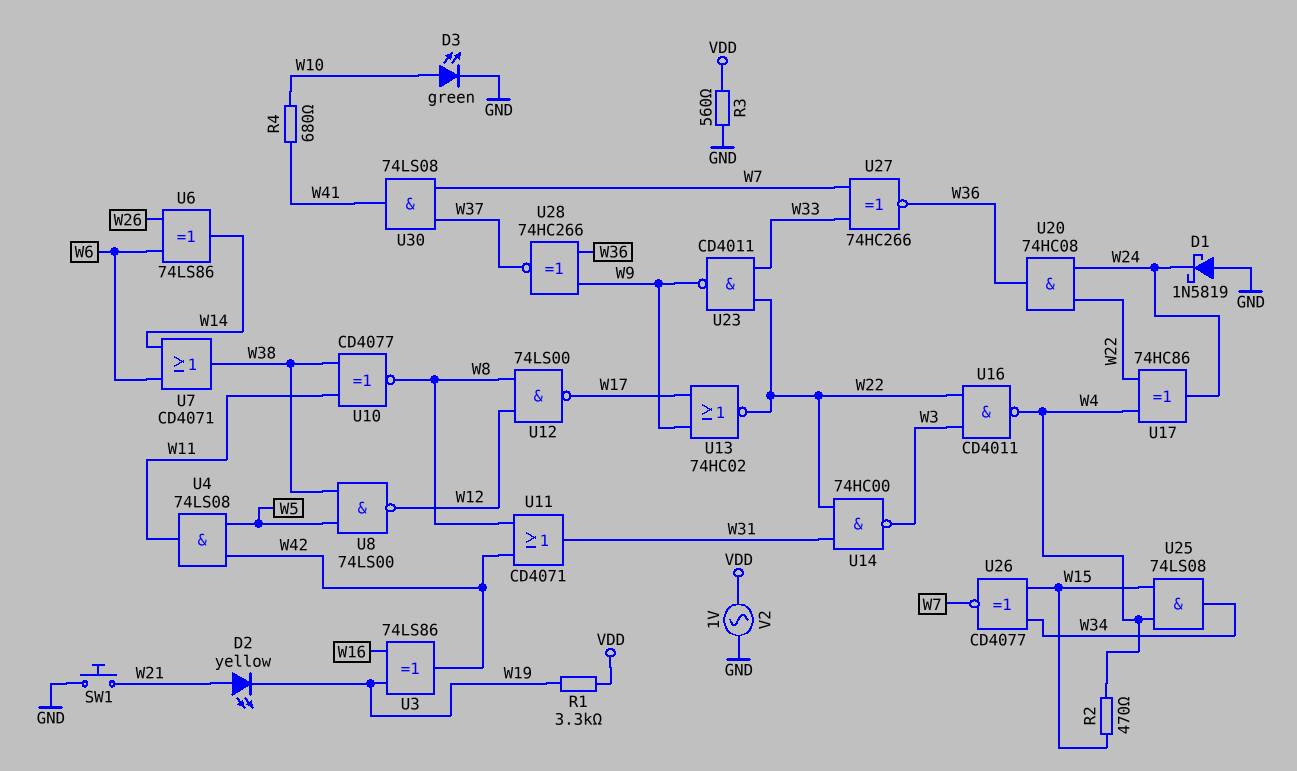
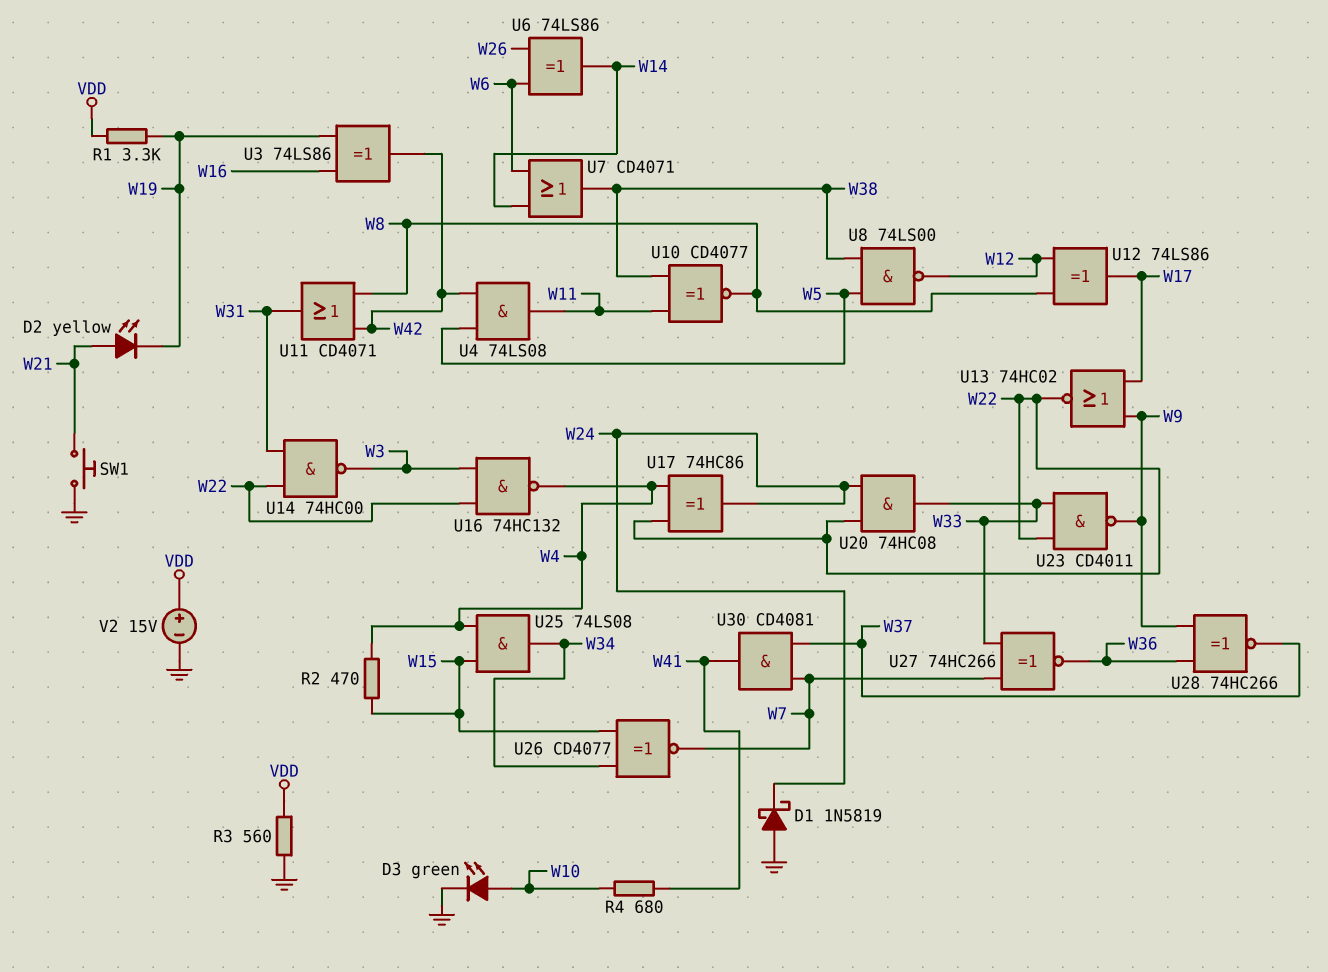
U12: NAND 74LS00 (in W8, in W12, out W17) -> XOR 74LS86 (in W8, in W12, out W17)
U16: NAND CD4011 (in W3, in W22, out W4) -> NAND 74HC132 (in W3, in W22, out W4)
U20: AND 74HC08 (in W22, in W24, out W36) -> AND 74HC08 (in W22, in W24, out W33)
U30: AND 74LS08 (in W7, in W37, out W41) -> AND CD4081 (in W7, in W37, out W41)
V2: AC 1V (GND, VDD) -> 15V (plus VDD, minus GND)

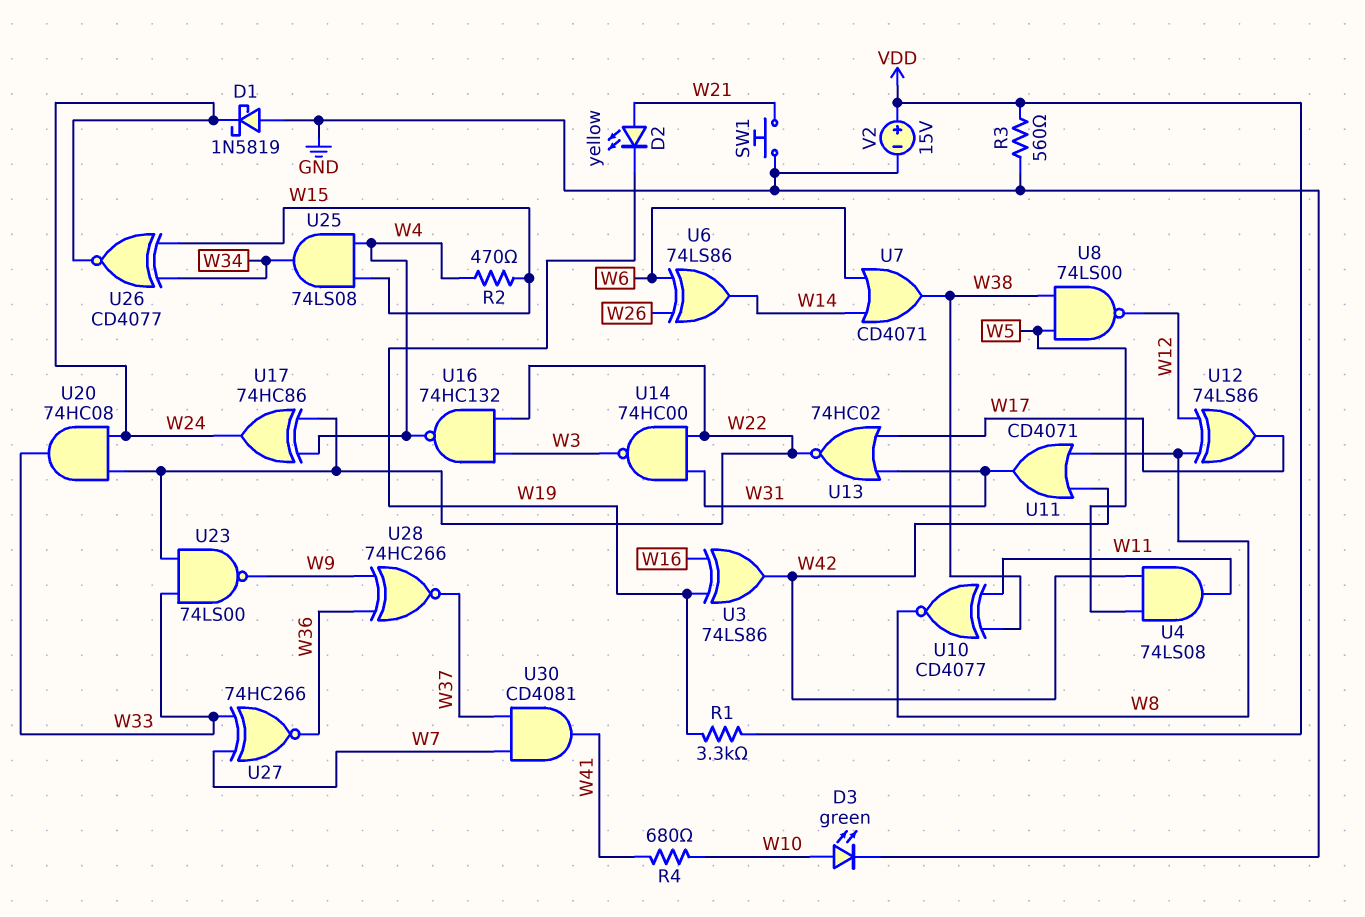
U13: NOR 74HC02 (in W9, in W17, out W22) -> NOR 74HC02 (in W17, in W31, out W22)
U23: NAND CD4011 (in W22, in W33, out W9) -> NAND 74LS00 (in W22, in W33, out W9)
U26: XNOR CD4077 (in W15, in W34, out W7) -> XNOR CD4077 (in W15, in W34, out W24)

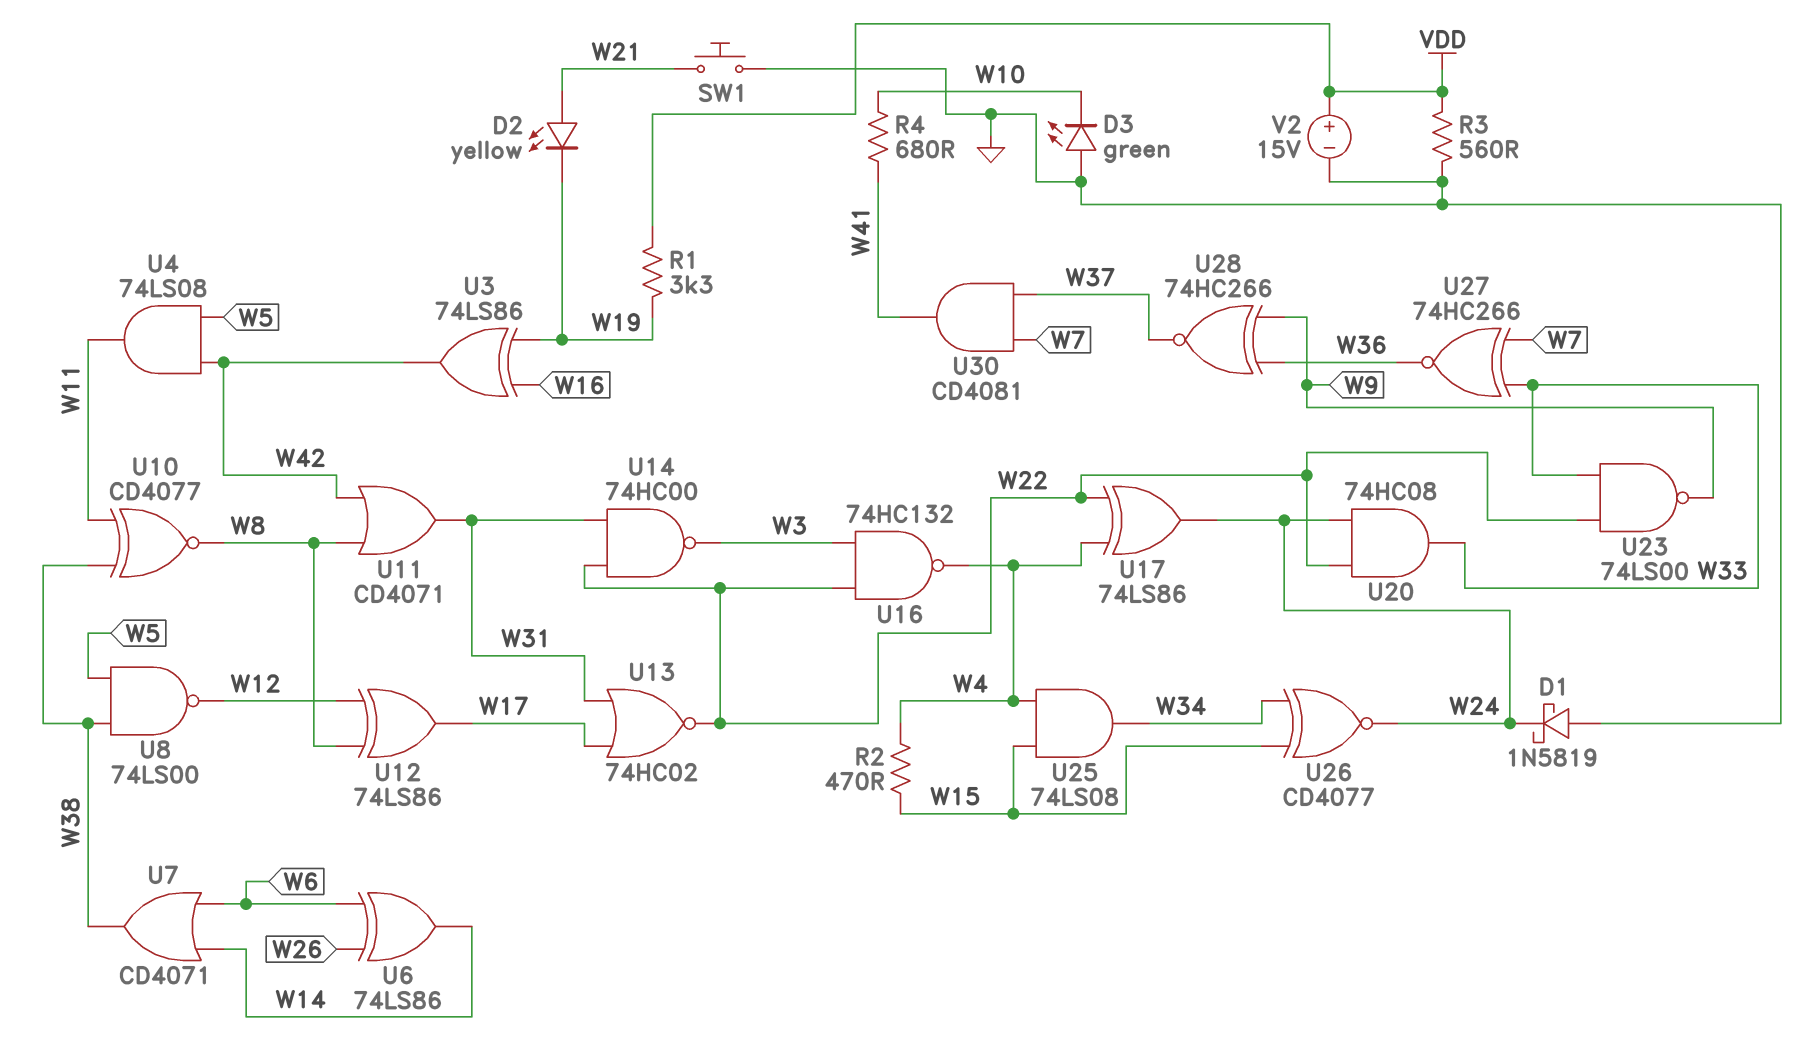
D3: LED green (A W10, K GND) -> LED green (A GND, K W10)
U17: XOR 74HC86 (in W4, in W22, out W24) -> XOR 74LS86 (in W4, in W22, out W24)

